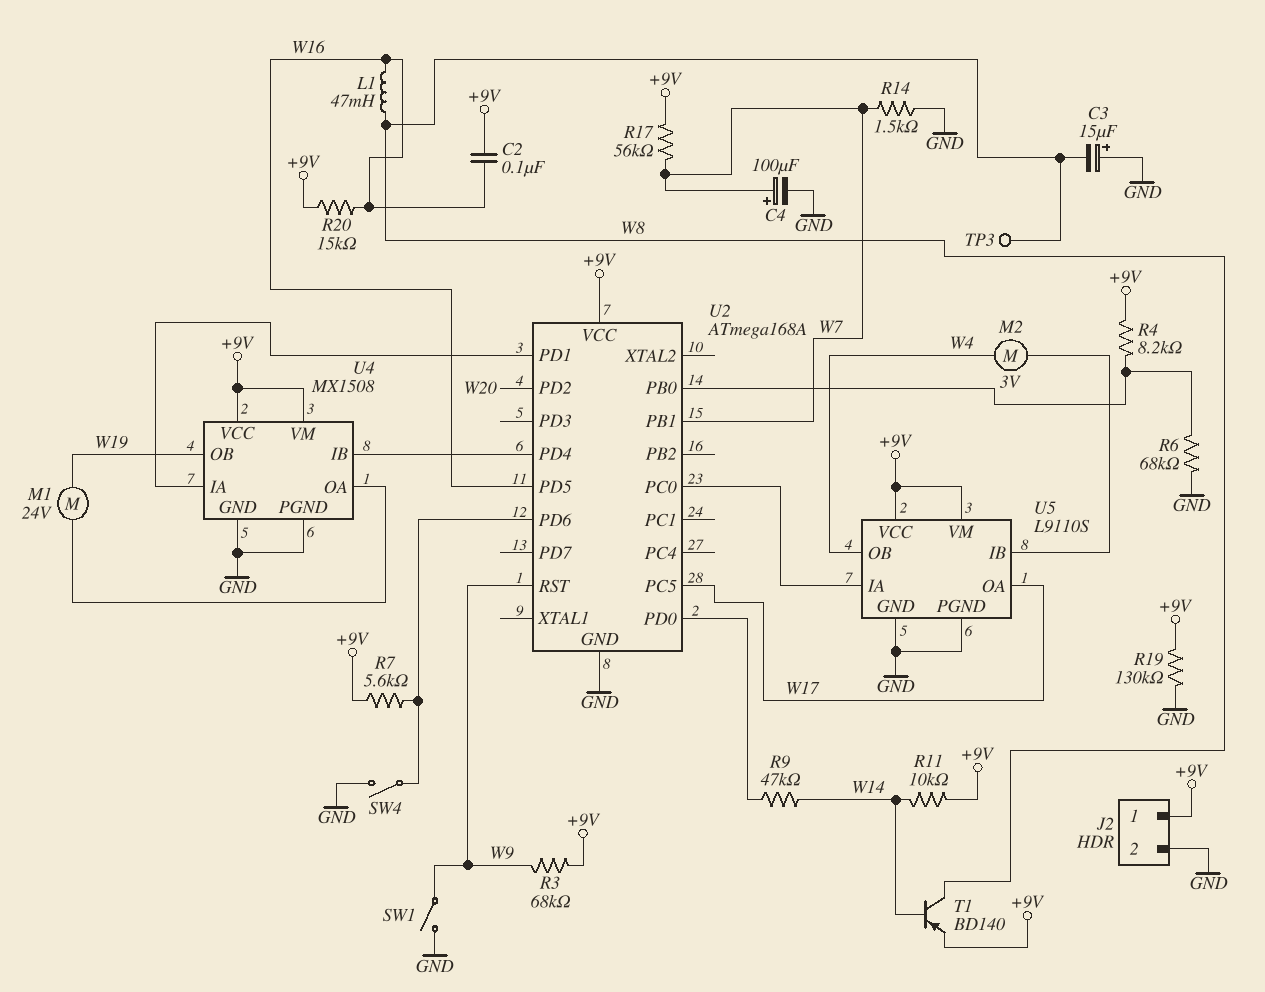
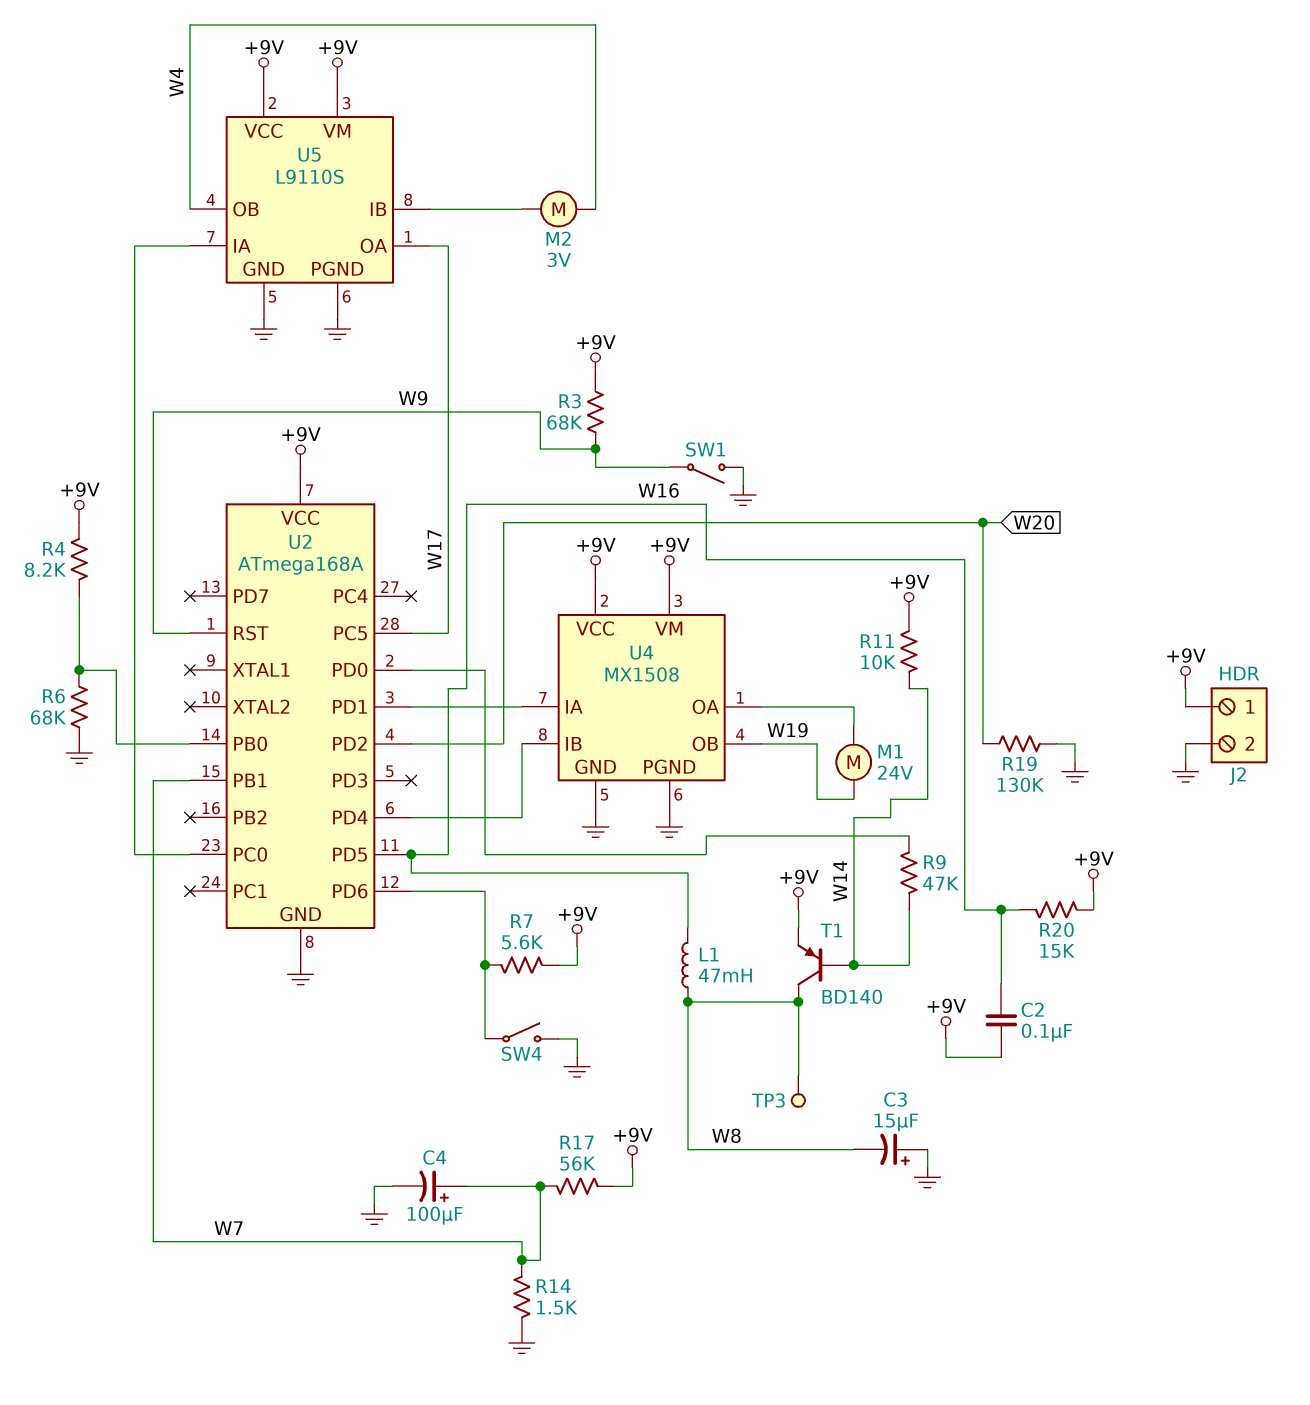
R19: 130k (+9V, GND) -> 130k (GND, W20)

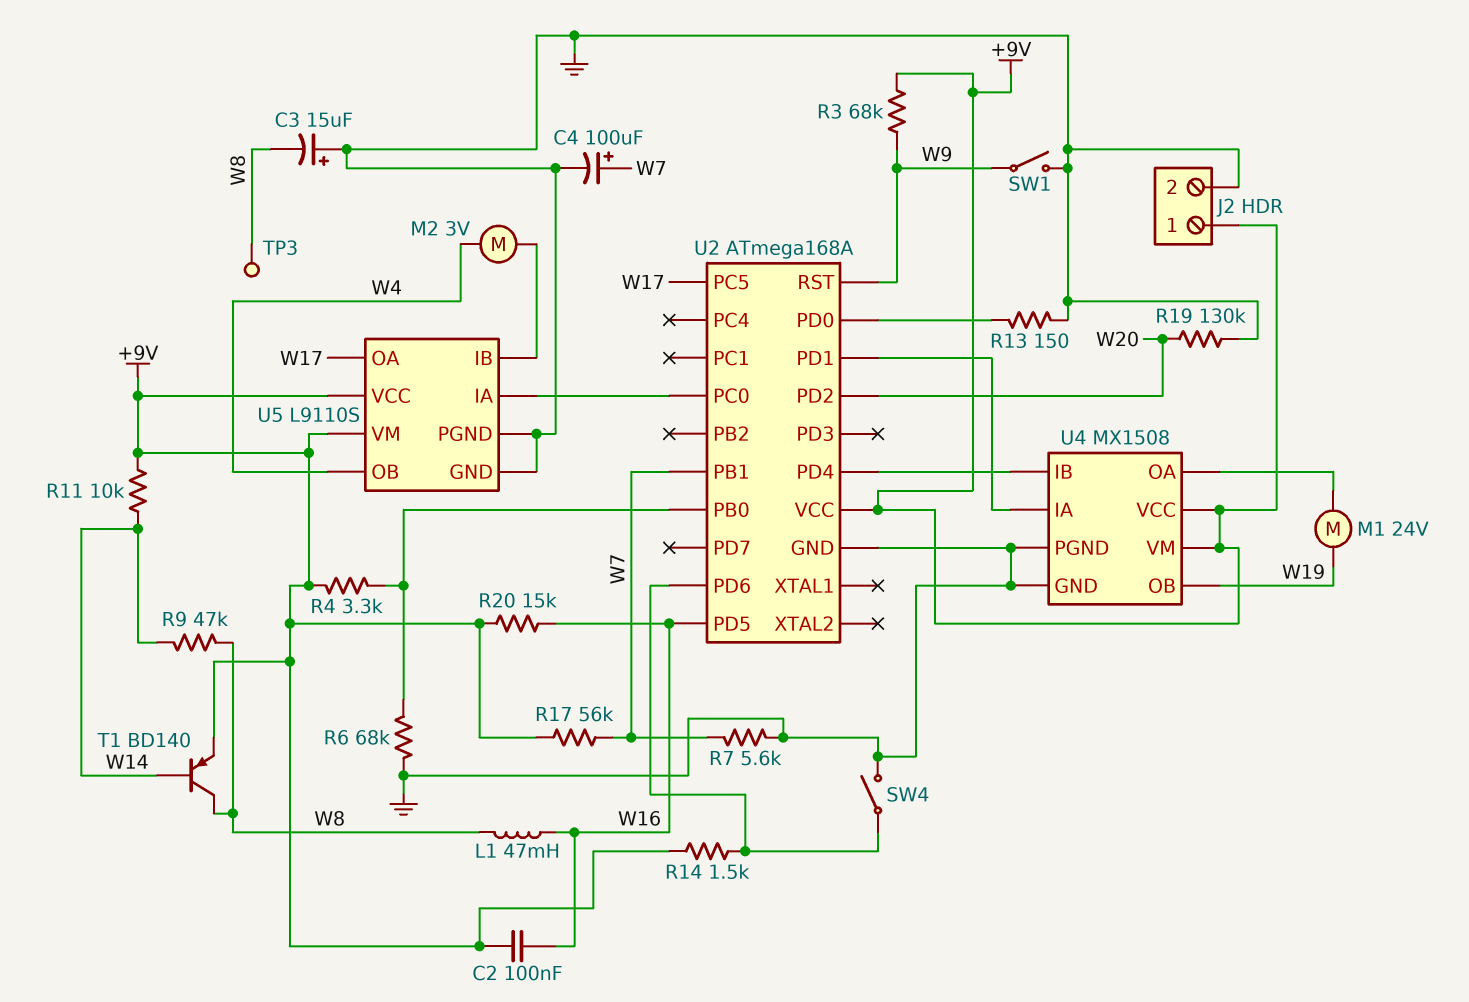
R4: 8.2k (+9V, U2/PB0) -> 3.3k (+9V, U2/PB0)
R7: 5.6k (+9V, U2/PD6) -> 5.6k (GND, W7)
R9: 47k (U2/PD0, W14) -> 47k (W8, W14)
R13: none -> 150 (GND, U2/PD0)
R14: 1.5k (GND, W7) -> 1.5k (+9V, U2/PD6)

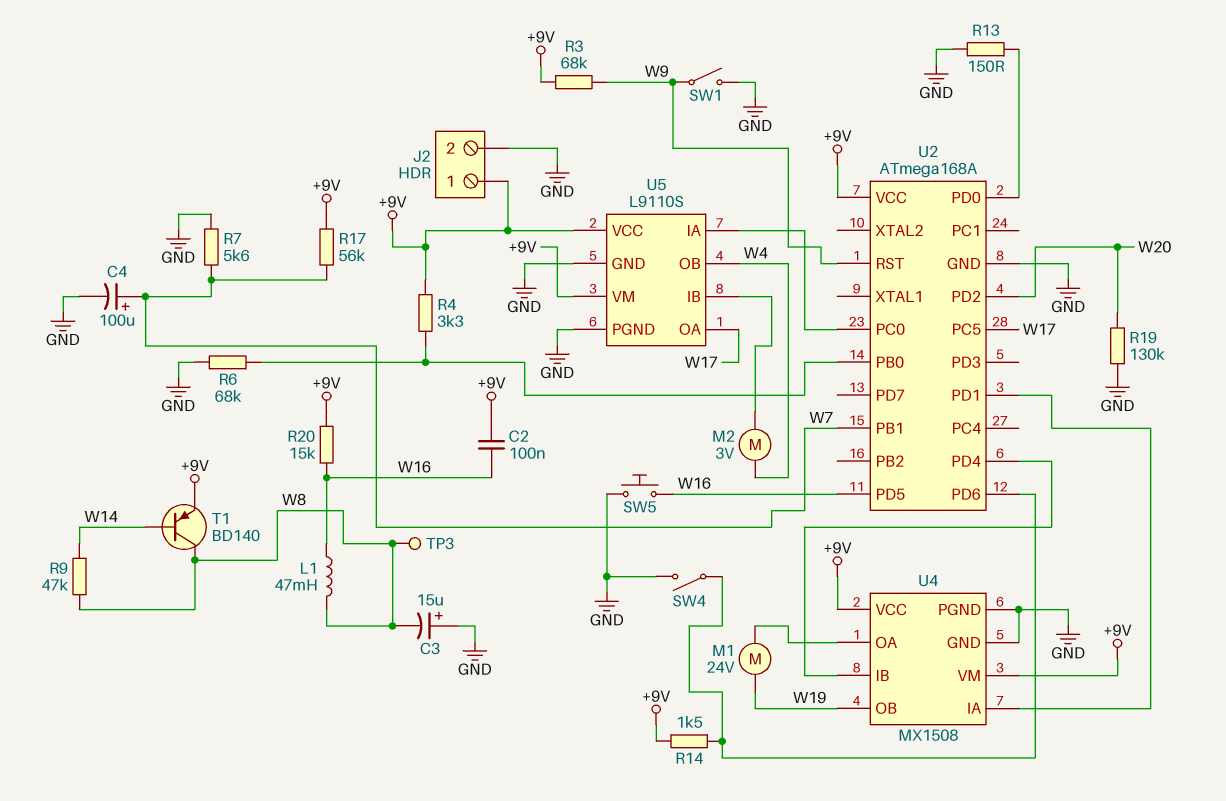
R11: 10k (+9V, W14) -> none
SW5: none -> button (GND, W16)

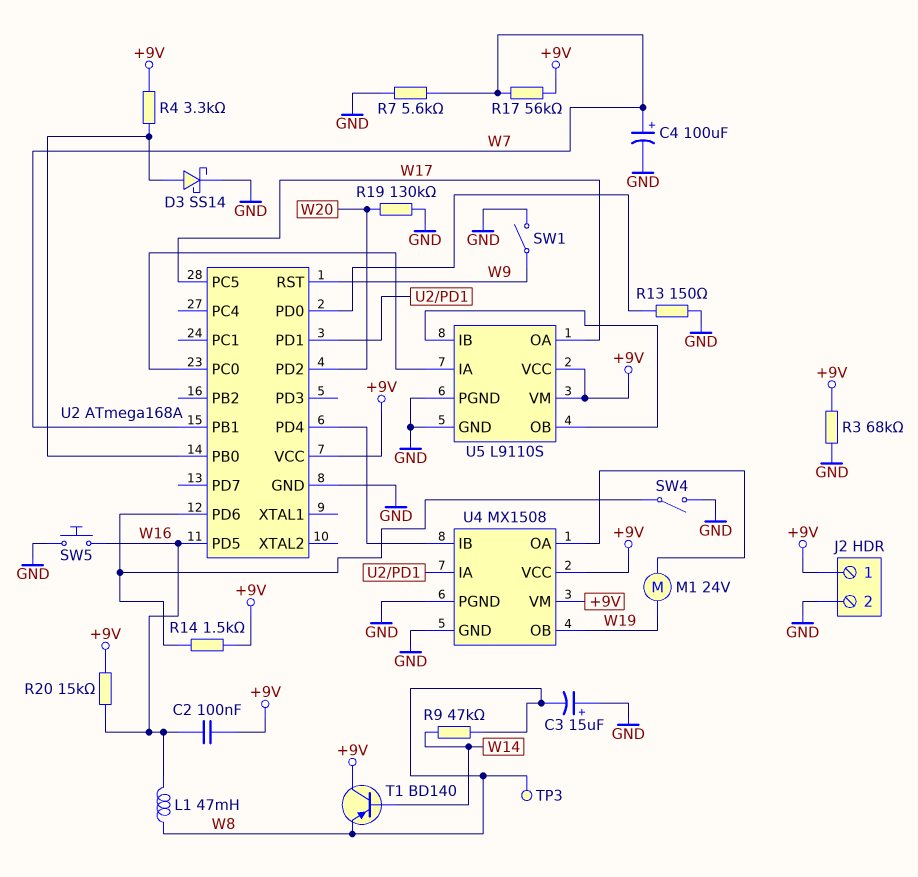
D3: none -> schottky SS14 (A U2/PB0, K GND)
M2: motor 3V (U5/IB, W4) -> none
R3: 68k (+9V, W9) -> 68k (+9V, GND)
R6: 68k (GND, U2/PB0) -> none
T1: PNP BD140 (B W14, C W8, E +9V) -> PNP BD140 (B W14, C +9V, E W8)
U5 pin OB: W4 -> U5/IB

